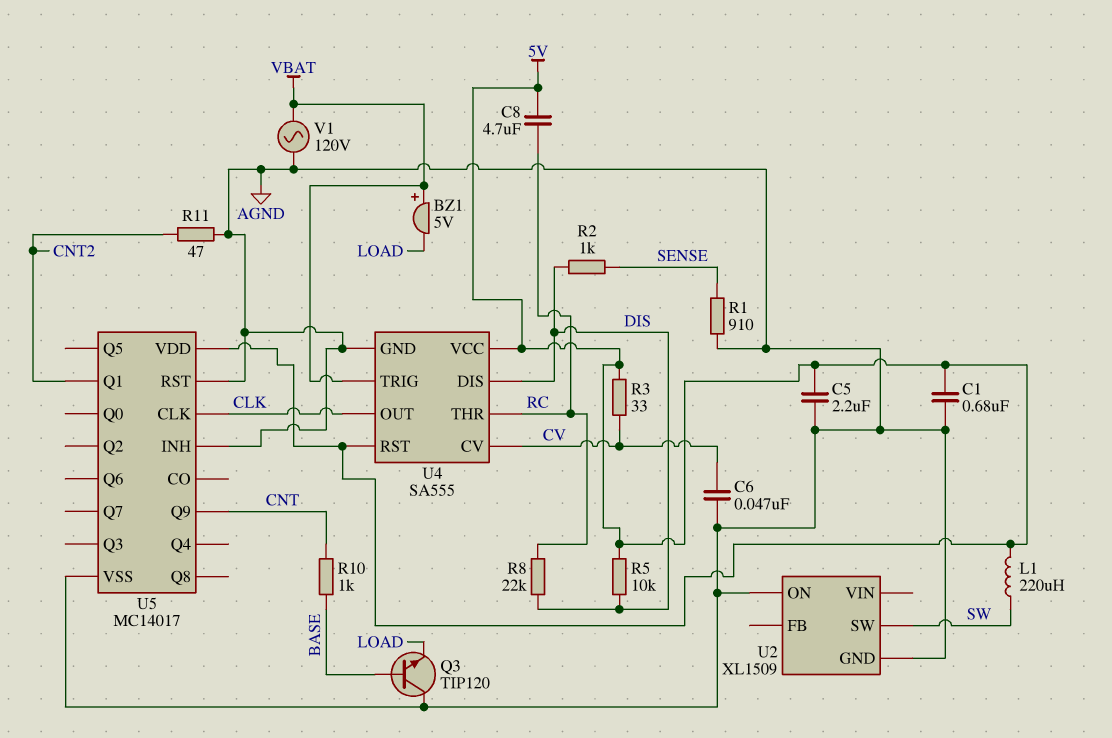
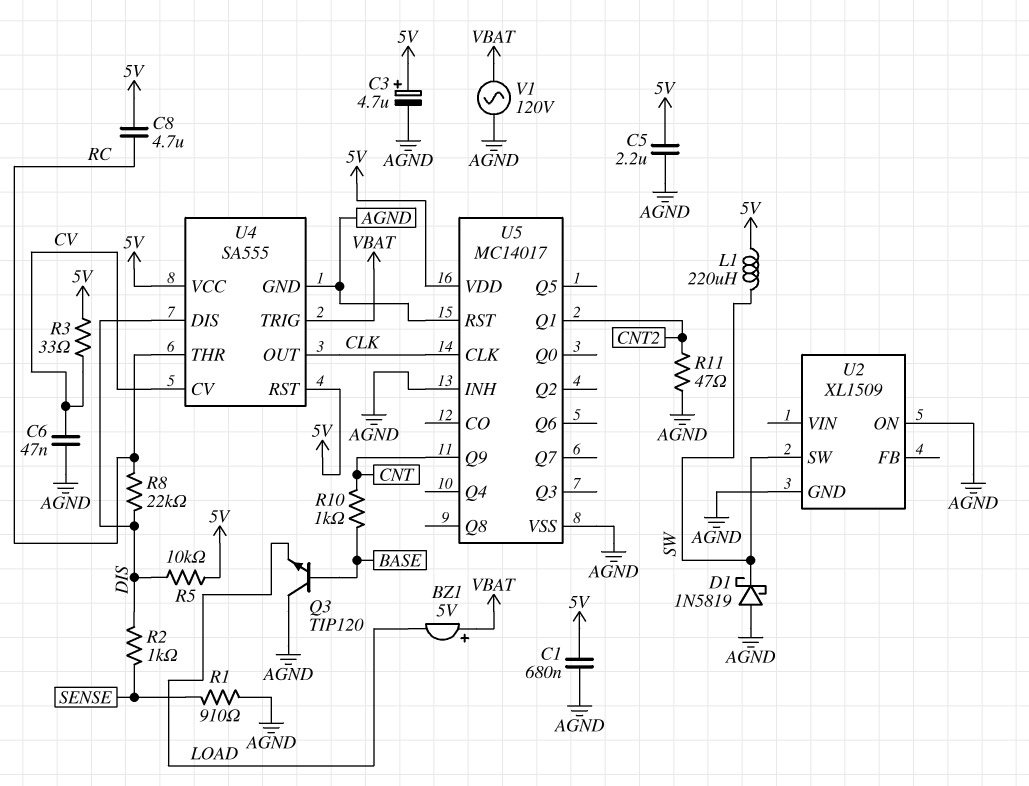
C3: none -> 4.7uF (plus 5V, minus AGND)
D1: none -> schottky 1N5819 (A AGND, K SW)

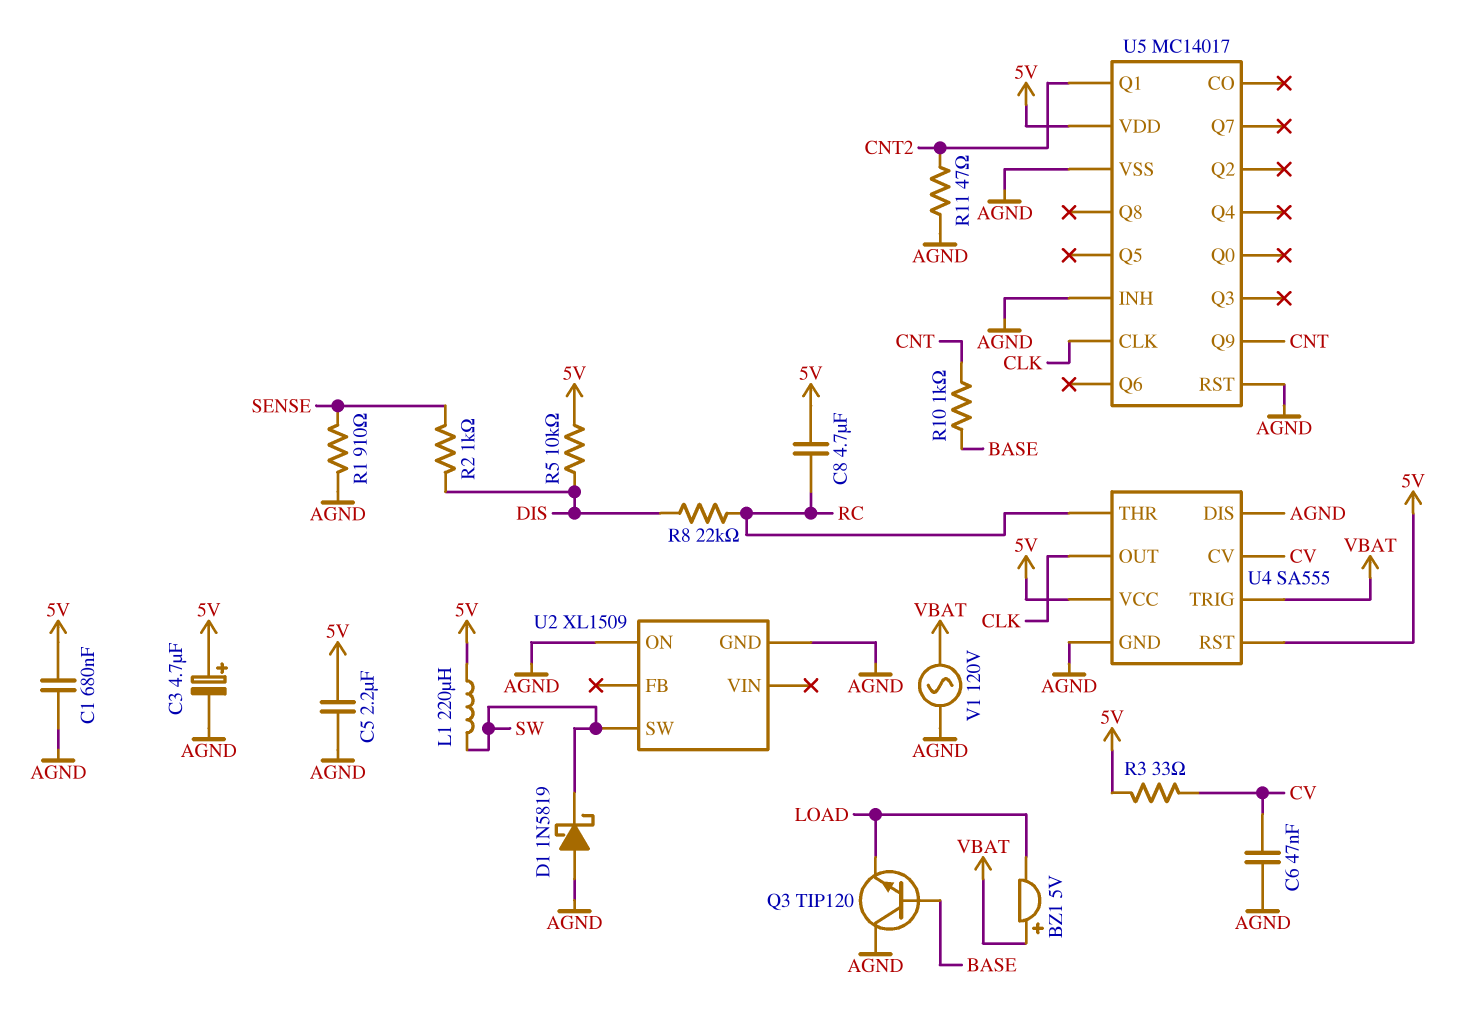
U4 pin DIS: DIS -> AGND

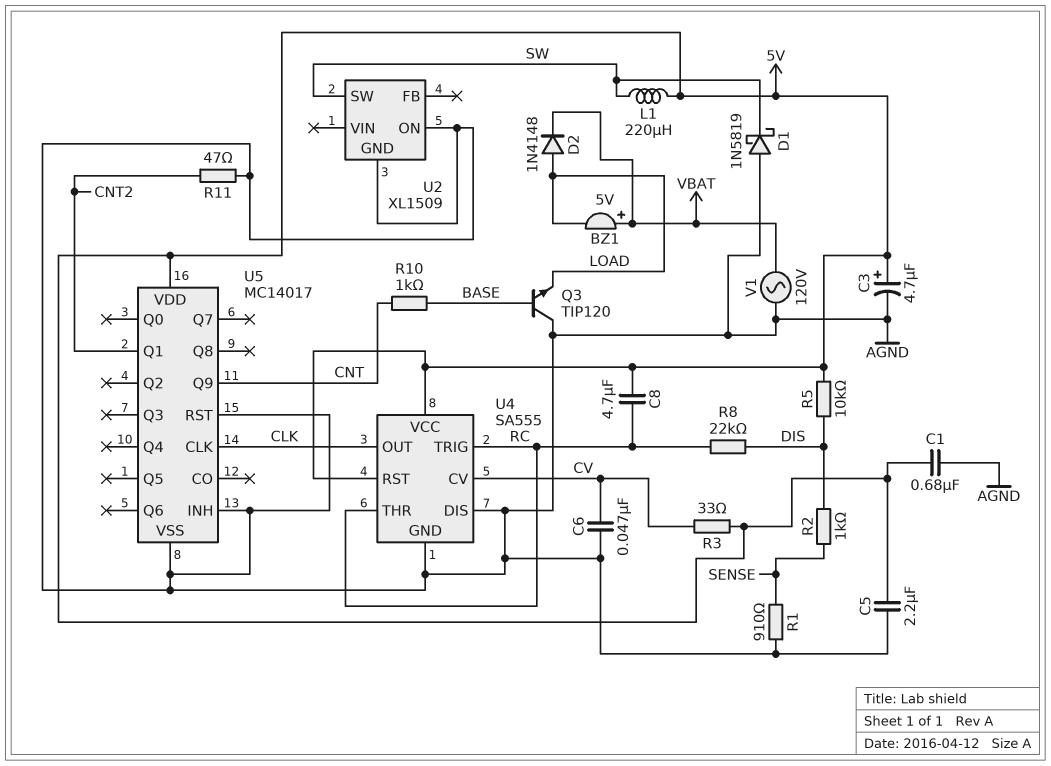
D2: none -> diode 1N4148 (A LOAD, K VBAT)
U4 pin TRIG: VBAT -> RC

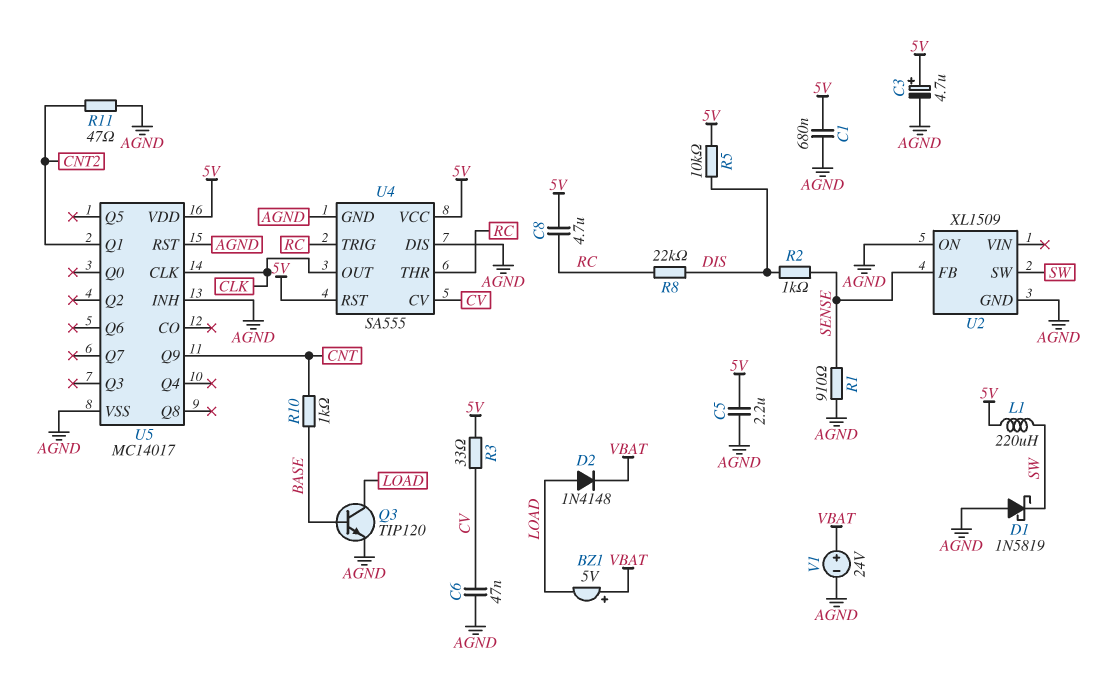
Q3: NPN TIP120 (B BASE, C AGND, E LOAD) -> NPN TIP120 (B BASE, C LOAD, E AGND)
U2 pin FB: none -> SENSE
V1: AC 120V (AGND, VBAT) -> 24V (plus VBAT, minus AGND)

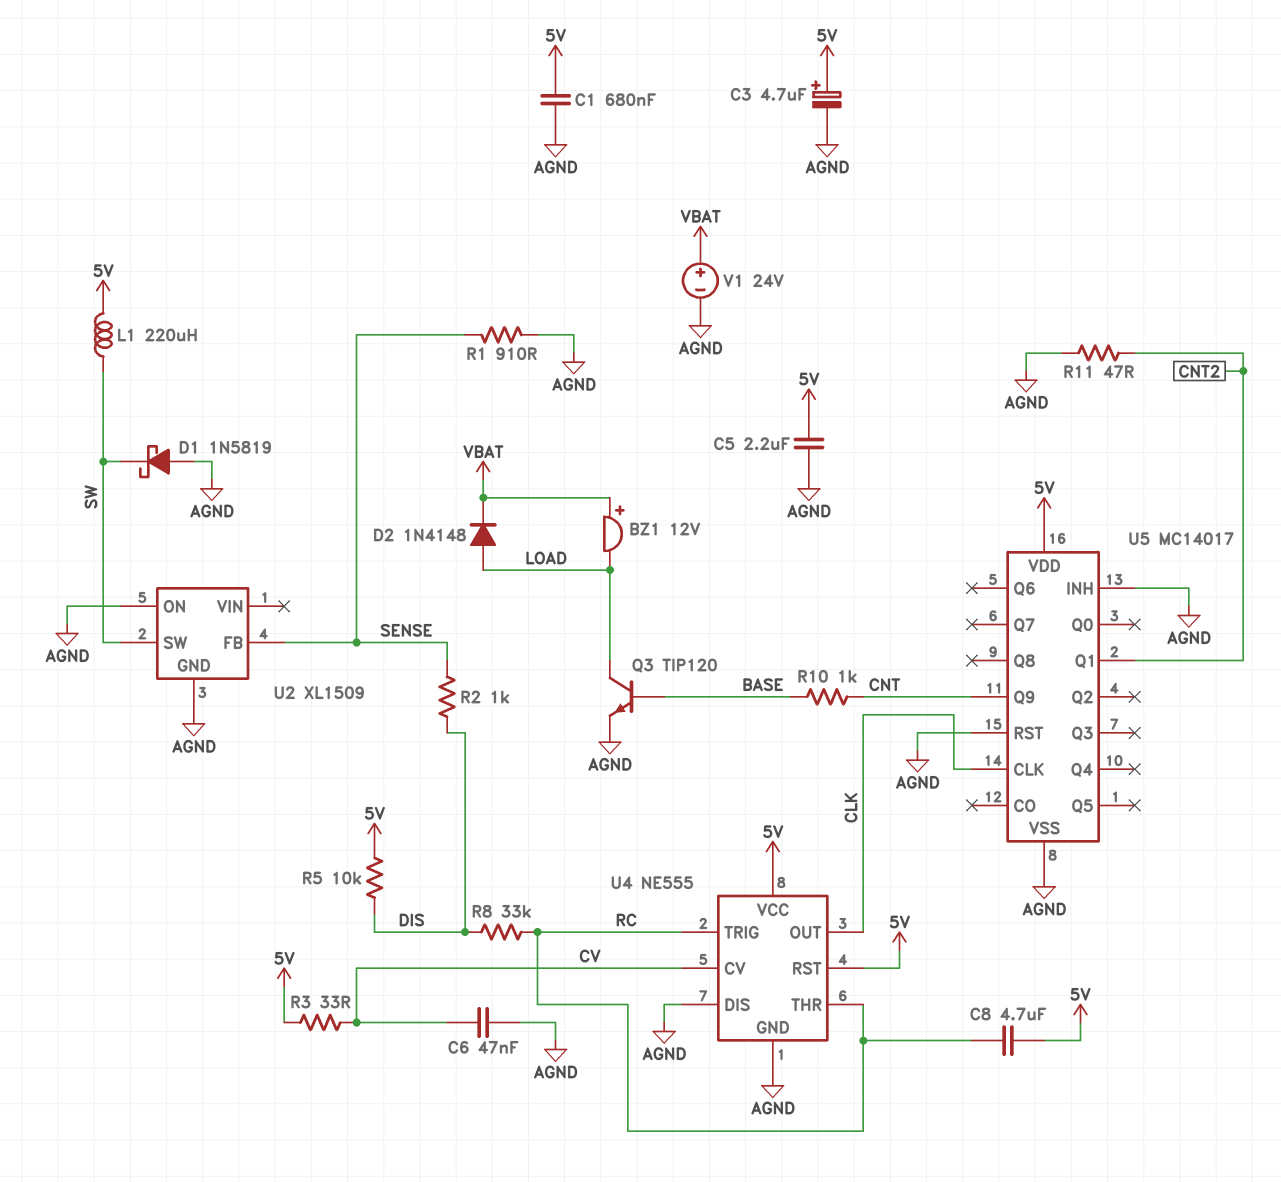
BZ1: buzzer 5V (plus VBAT, minus LOAD) -> buzzer 12V (plus VBAT, minus LOAD)
R8: 22k (DIS, RC) -> 33k (DIS, RC)
U4: SA555 -> NE555

